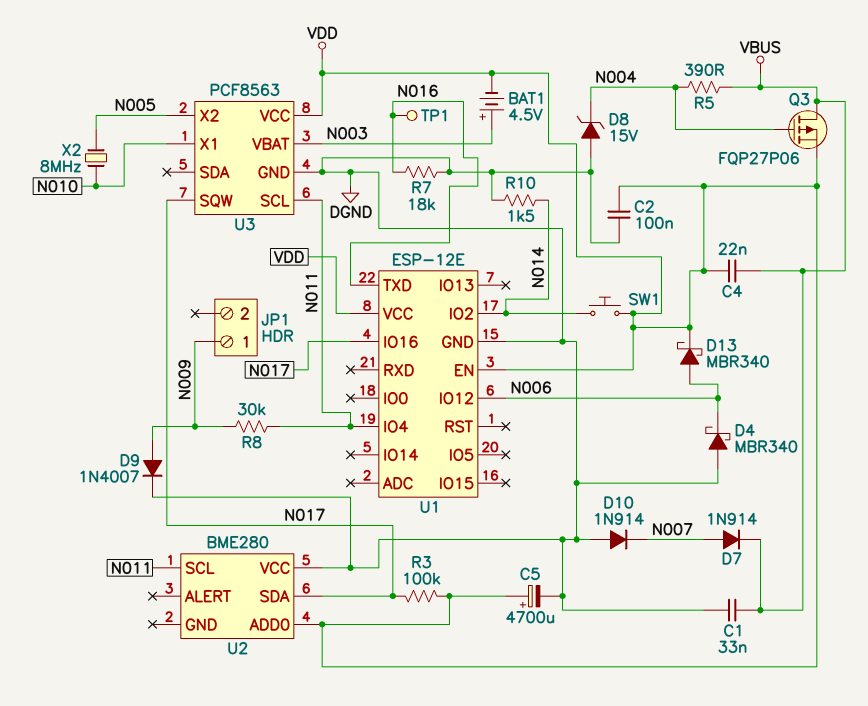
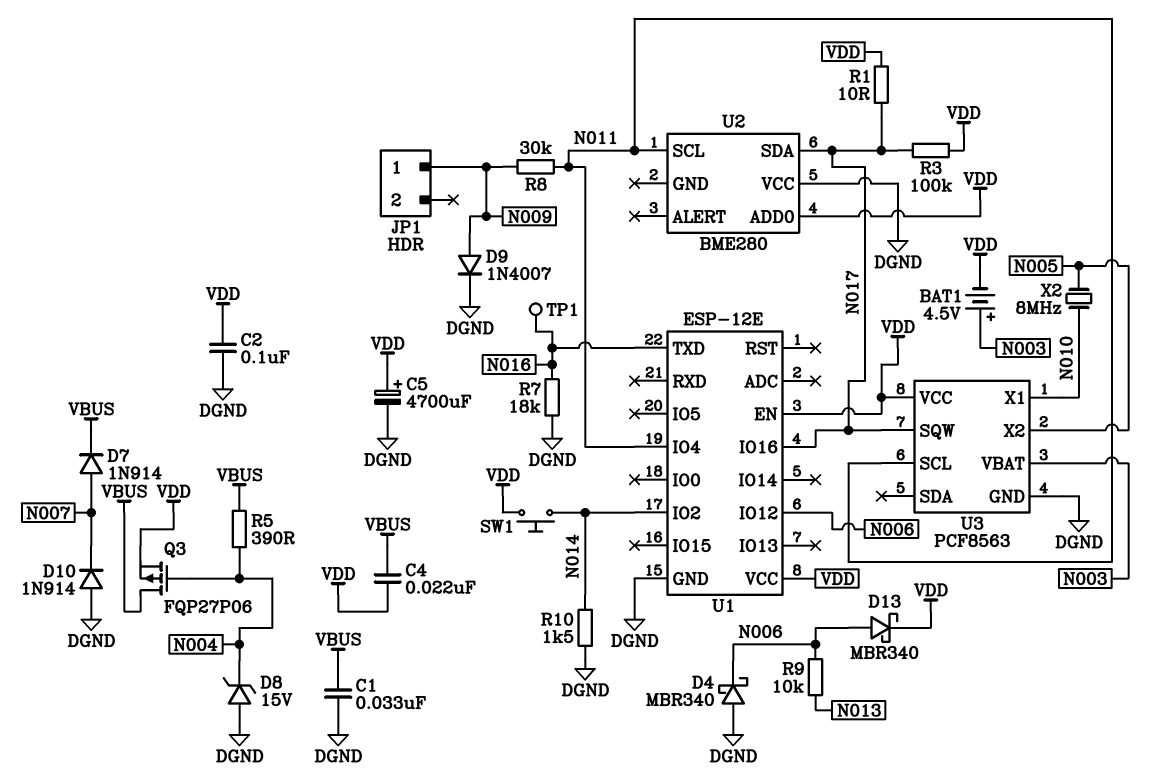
R1: none -> 10 (N017, VDD)
R9: none -> 10k (N006, N013)

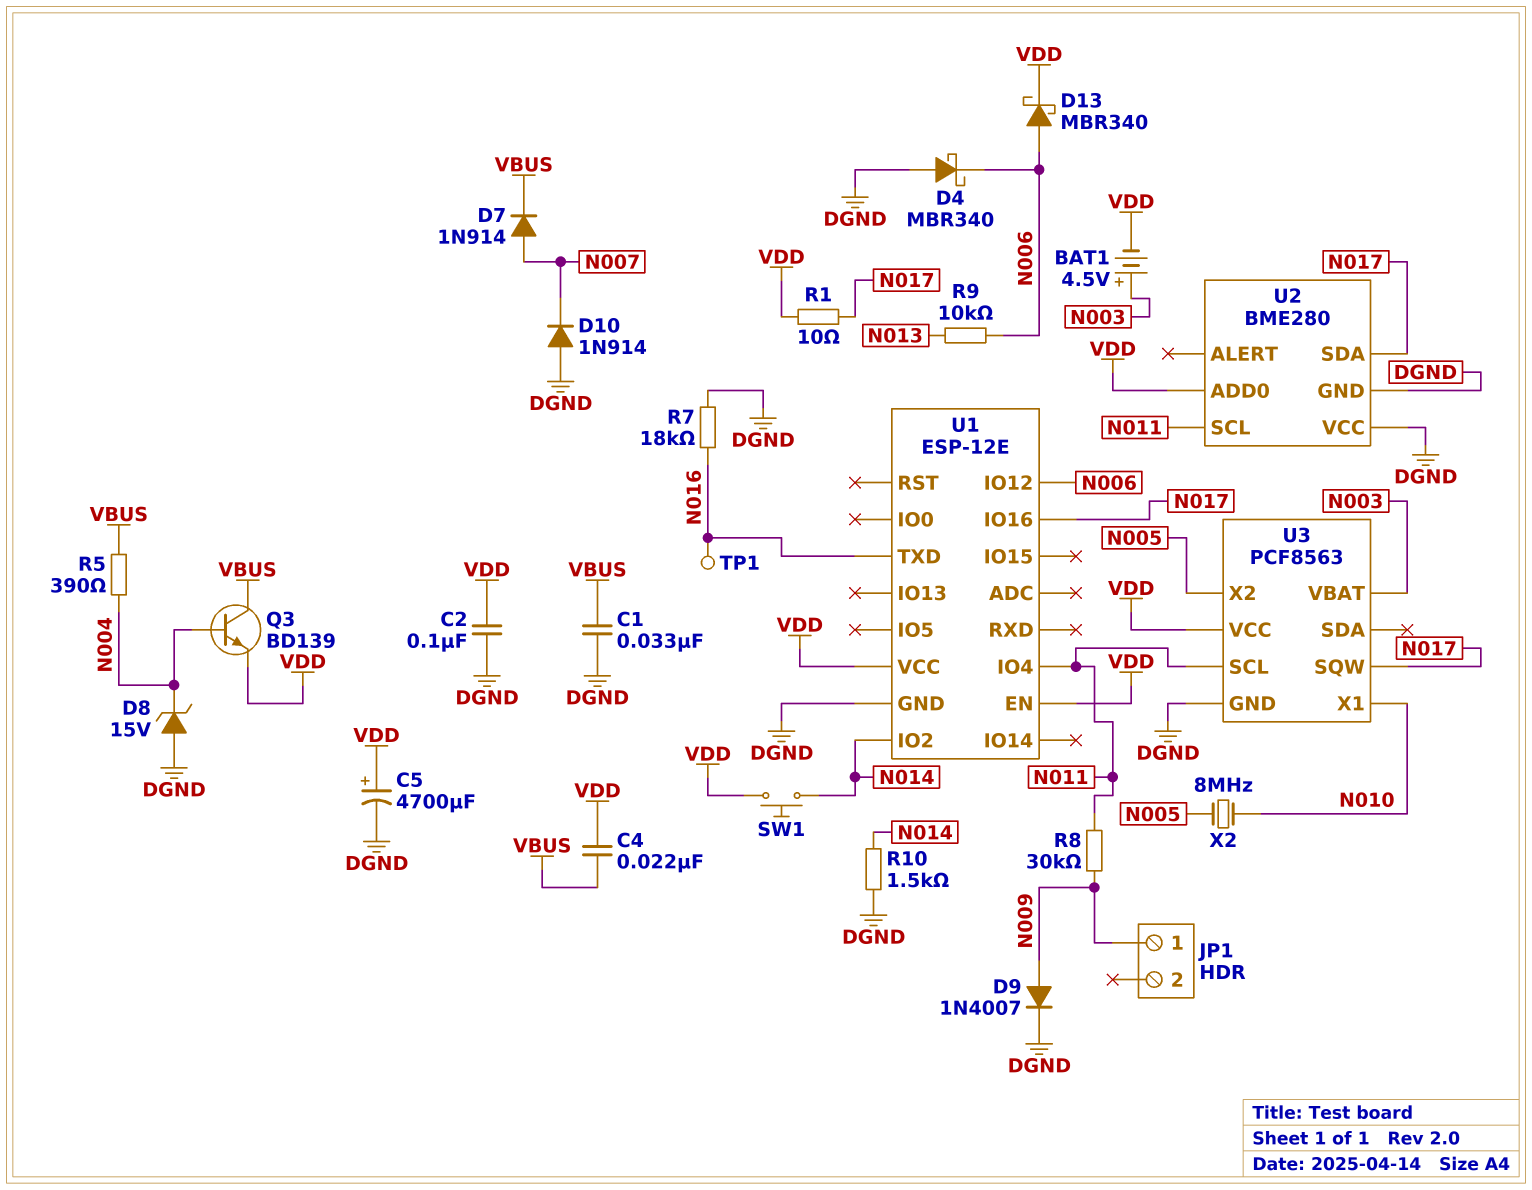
Q3: PMOS FQP27P06 (G N004, D VBUS, S VDD) -> NPN BD139 (B N004, C VBUS, E VDD)
R3: 100k (N017, VDD) -> none
U2 pin GND: none -> DGND

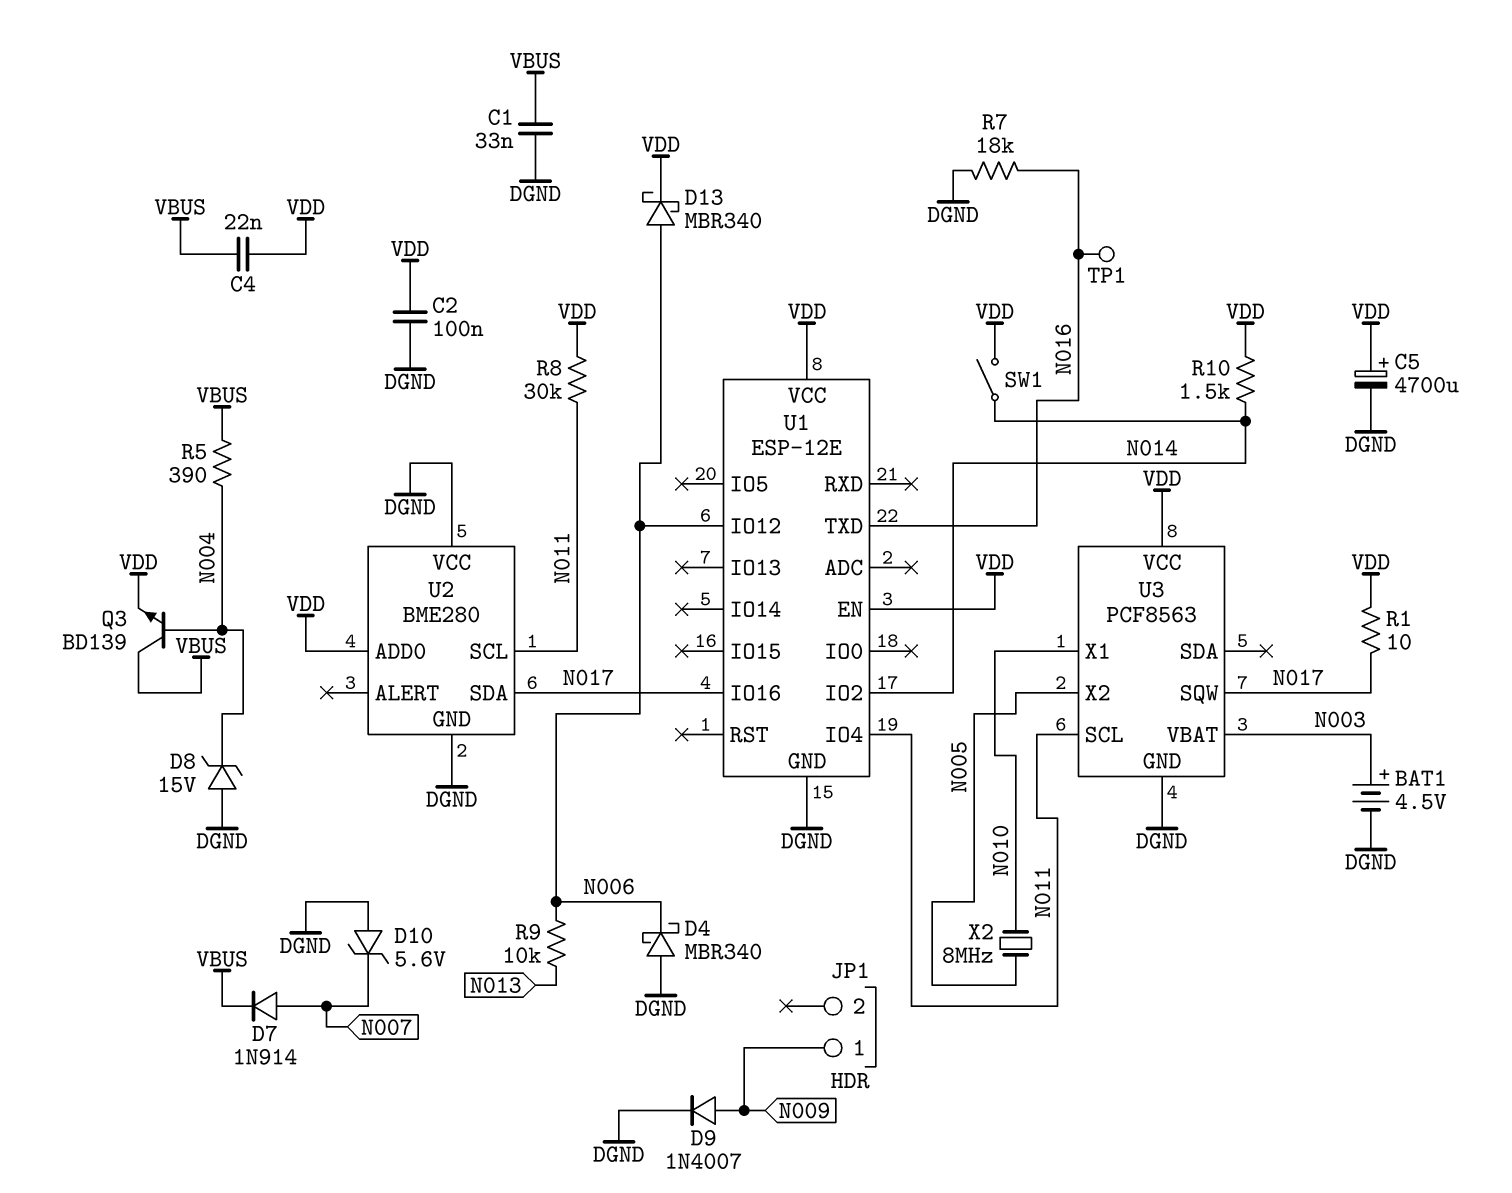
BAT1: 4.5V (plus N003, minus VDD) -> 4.5V (plus N003, minus DGND)
D10: diode 1N914 (A DGND, K N007) -> zener 5.6V (A DGND, K N007)
R8: 30k (N009, N011) -> 30k (N011, VDD)
R10: 1.5k (DGND, N014) -> 1.5k (N014, VDD)
SW1: button (N014, VDD) -> switch (N014, VDD)

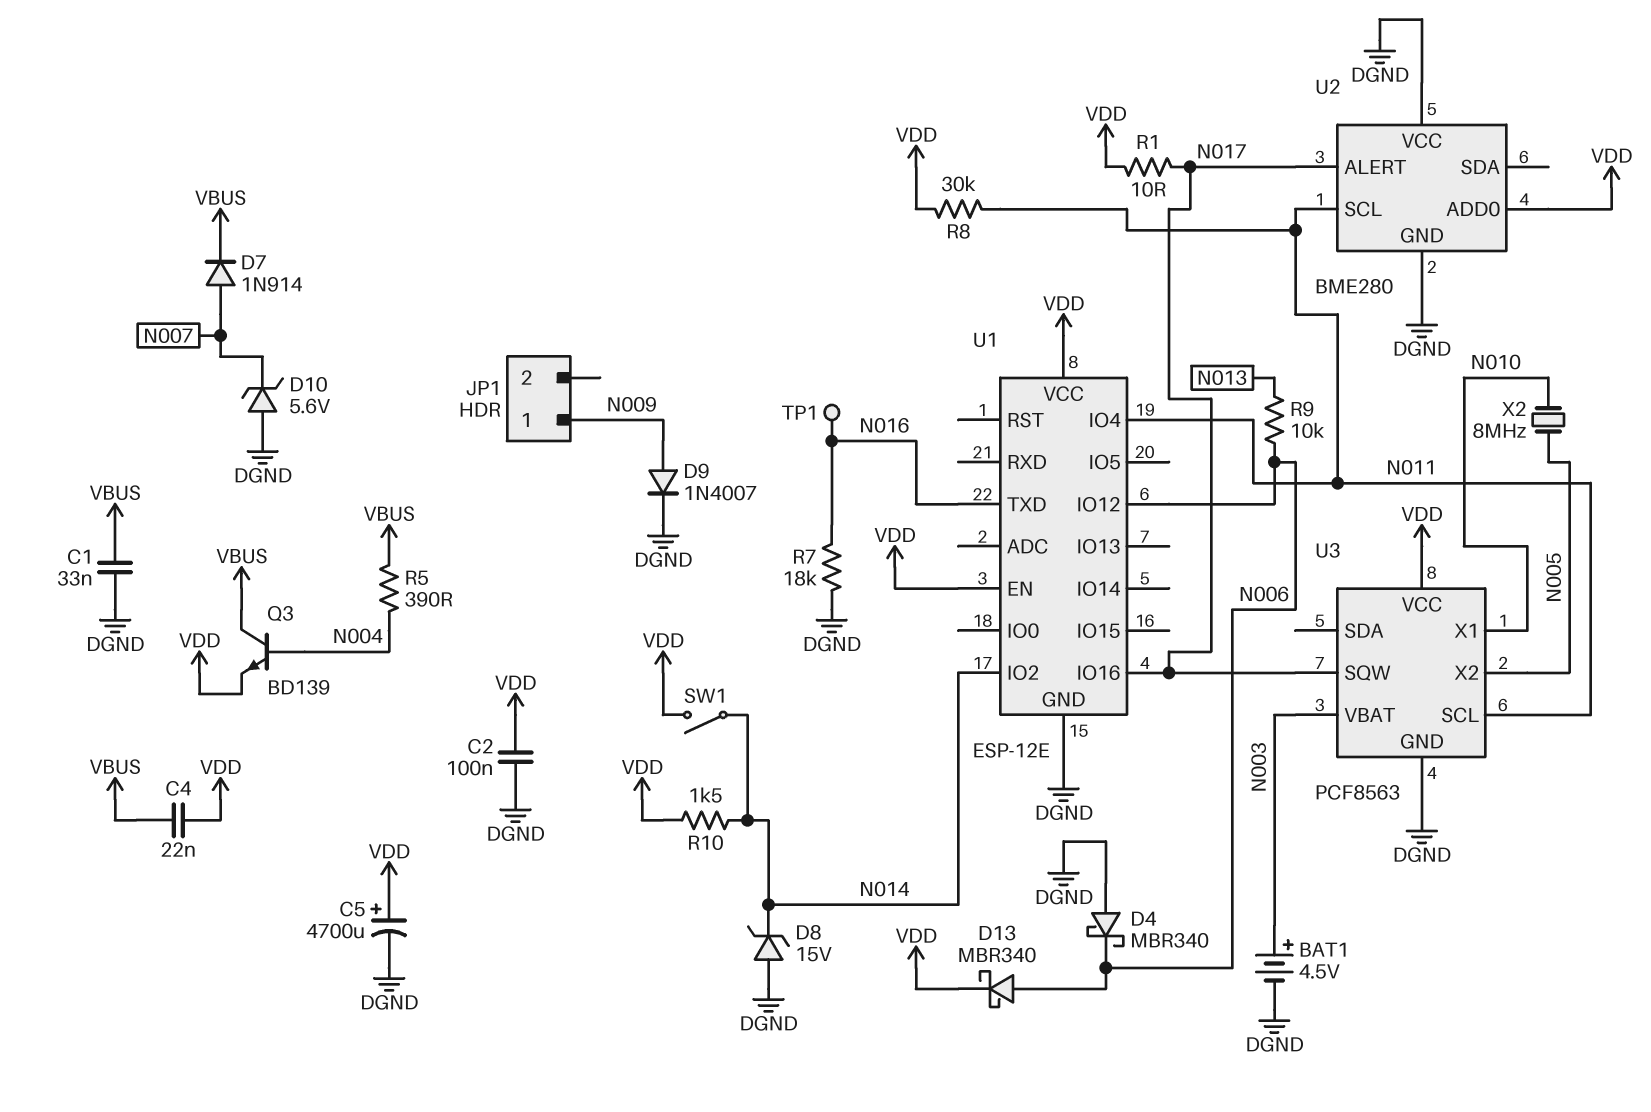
D8: zener 15V (A DGND, K N004) -> zener 15V (A DGND, K N014)
U2 pin ALERT: none -> N017
U2 pin SDA: N017 -> none

